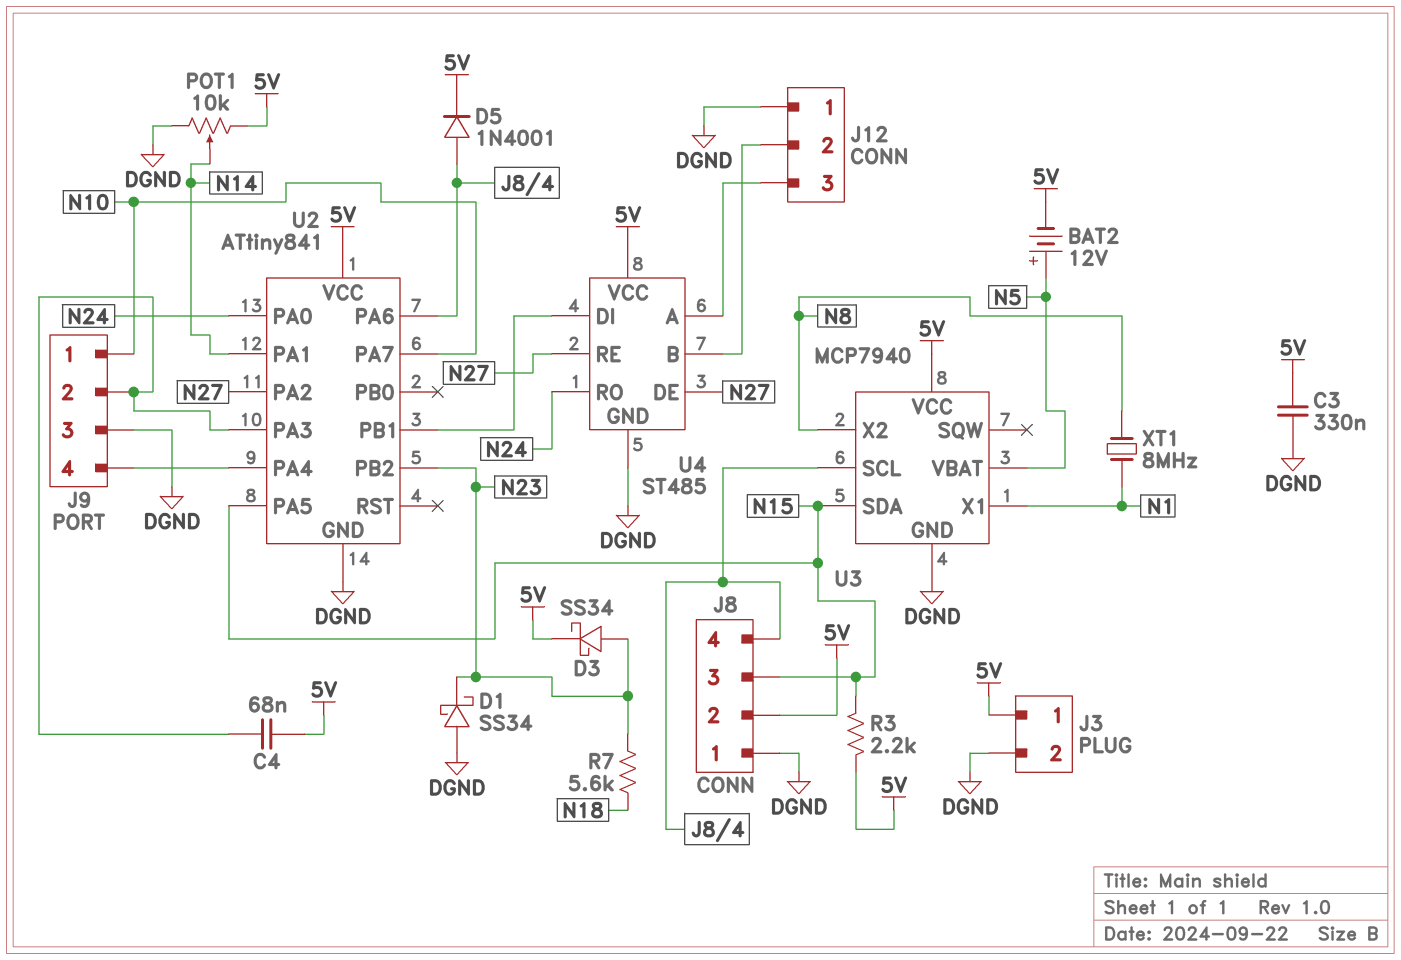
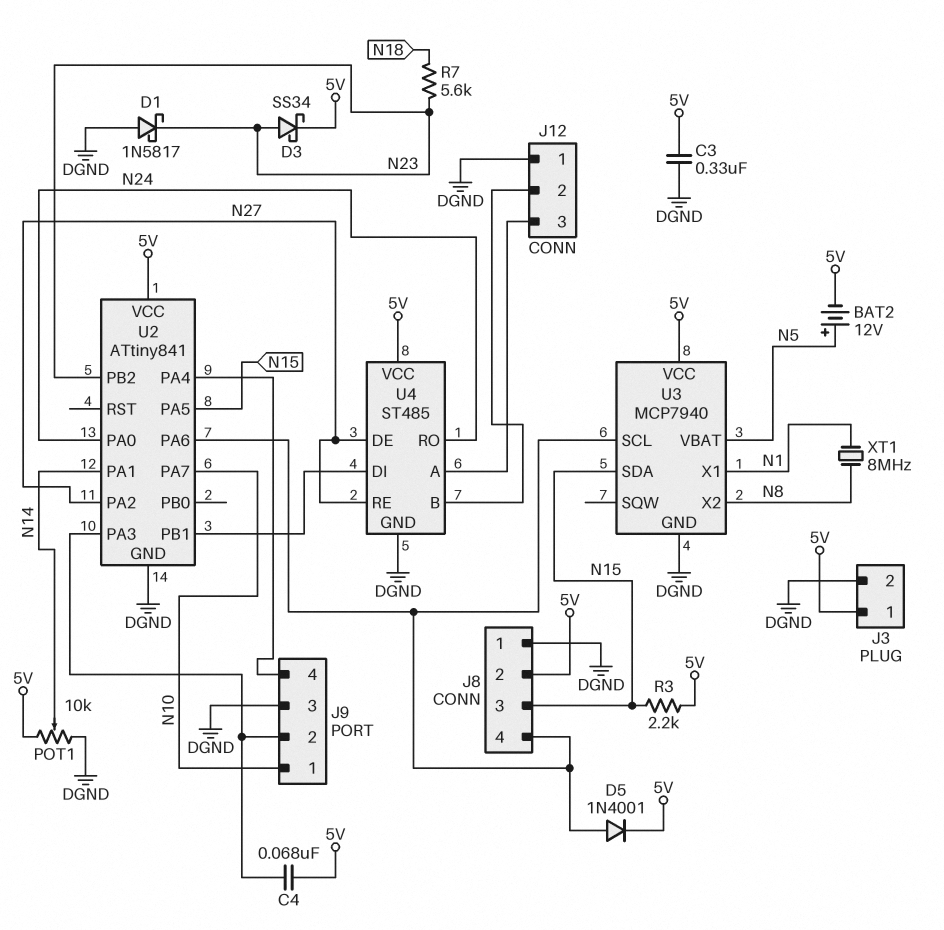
D1: schottky SS34 (A DGND, K N23) -> schottky 1N5817 (A DGND, K N23)

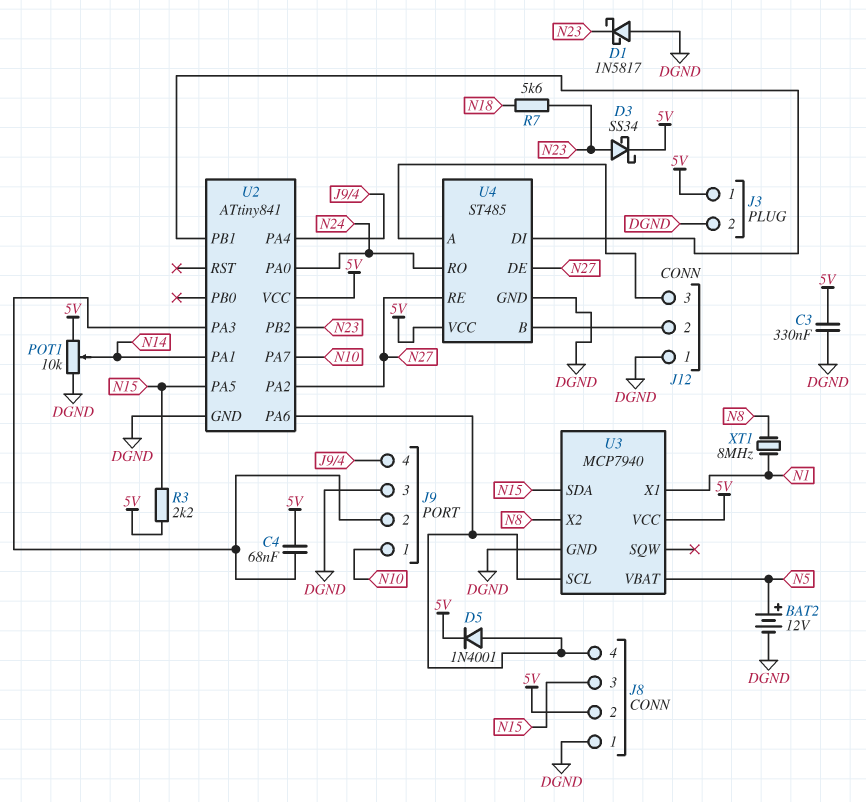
BAT2: 12V (plus N5, minus 5V) -> 12V (plus N5, minus DGND)

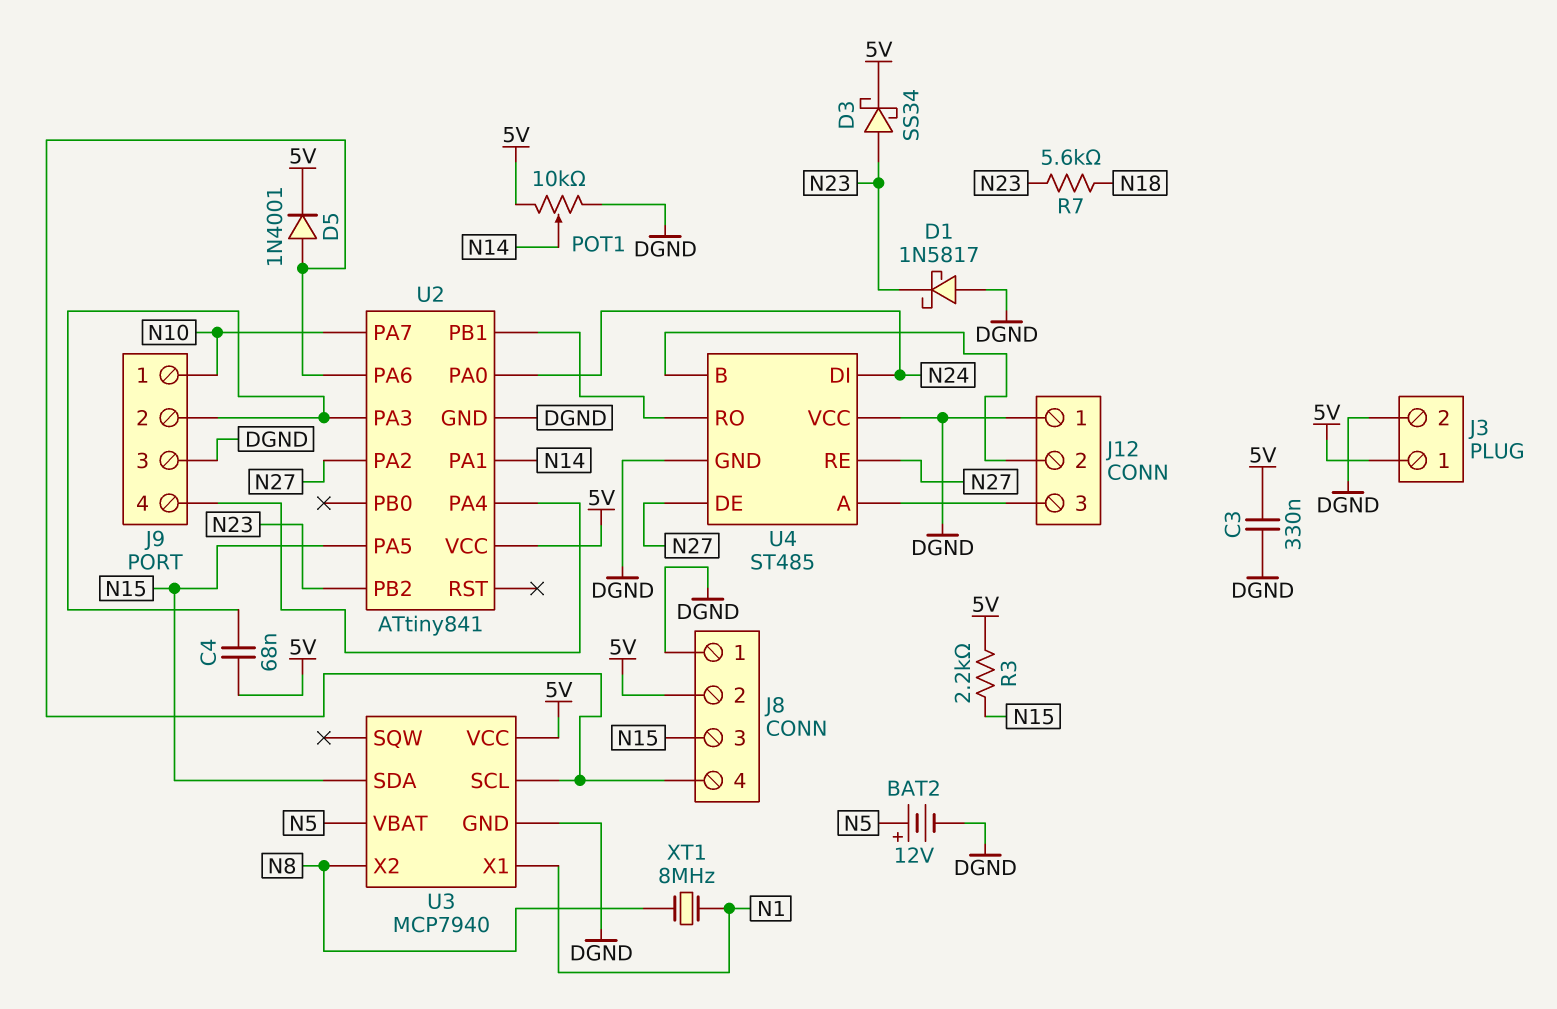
U4 pin DI: U2/PB1 -> N24
U4 pin RO: N24 -> U2/PB1
U4 pin VCC: 5V -> DGND

